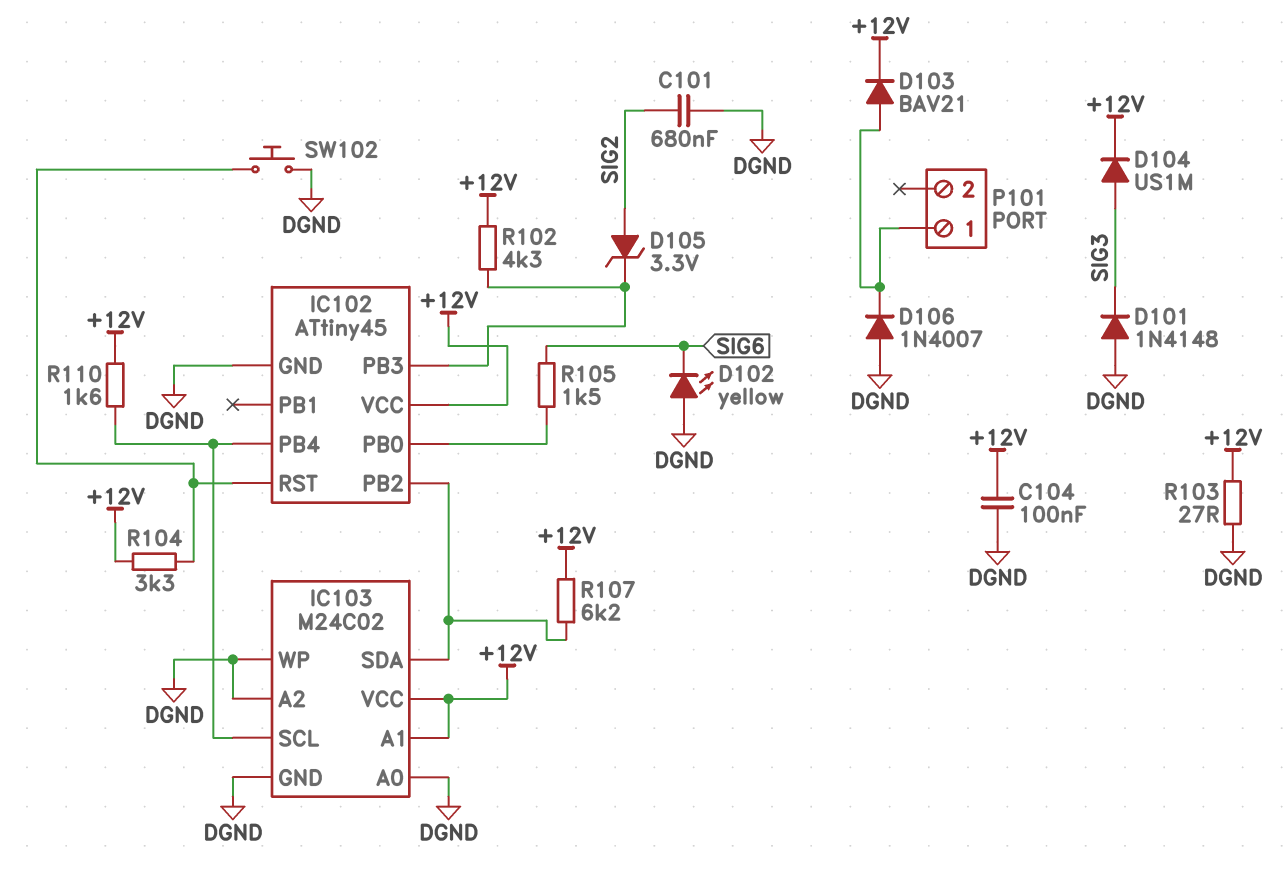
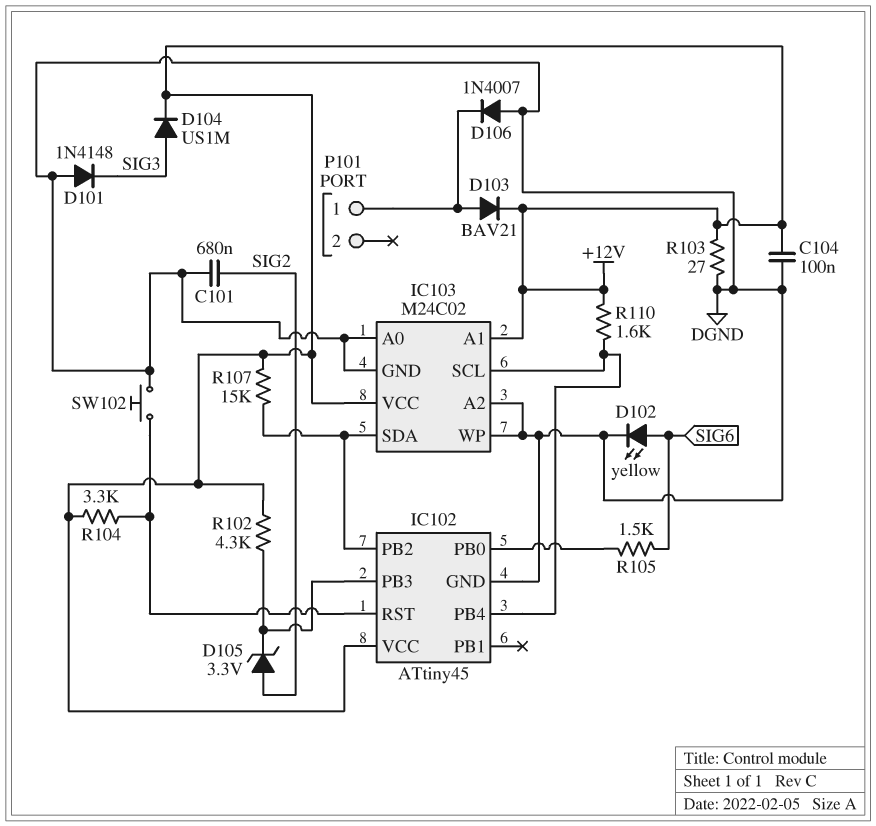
D102: LED yellow (A DGND, K SIG6) -> LED yellow (A SIG6, K DGND)
R107: 6.2k (+12V, IC102/PB2) -> 15k (+12V, IC102/PB2)

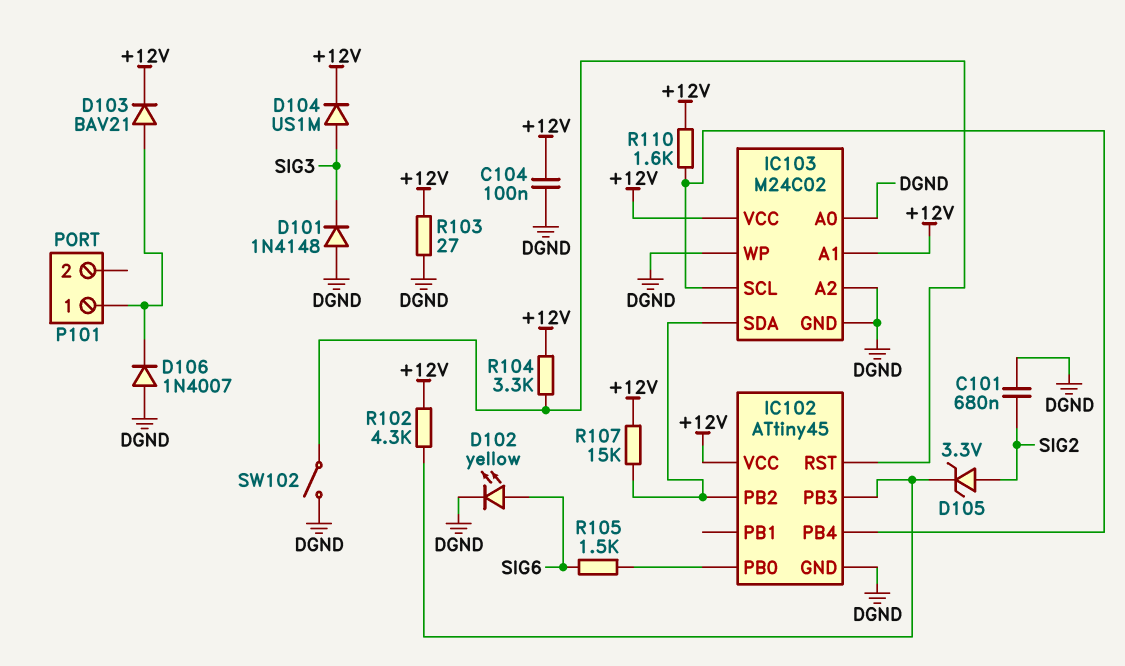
SW102: button (DGND, IC102/RST) -> switch (DGND, IC102/RST)

